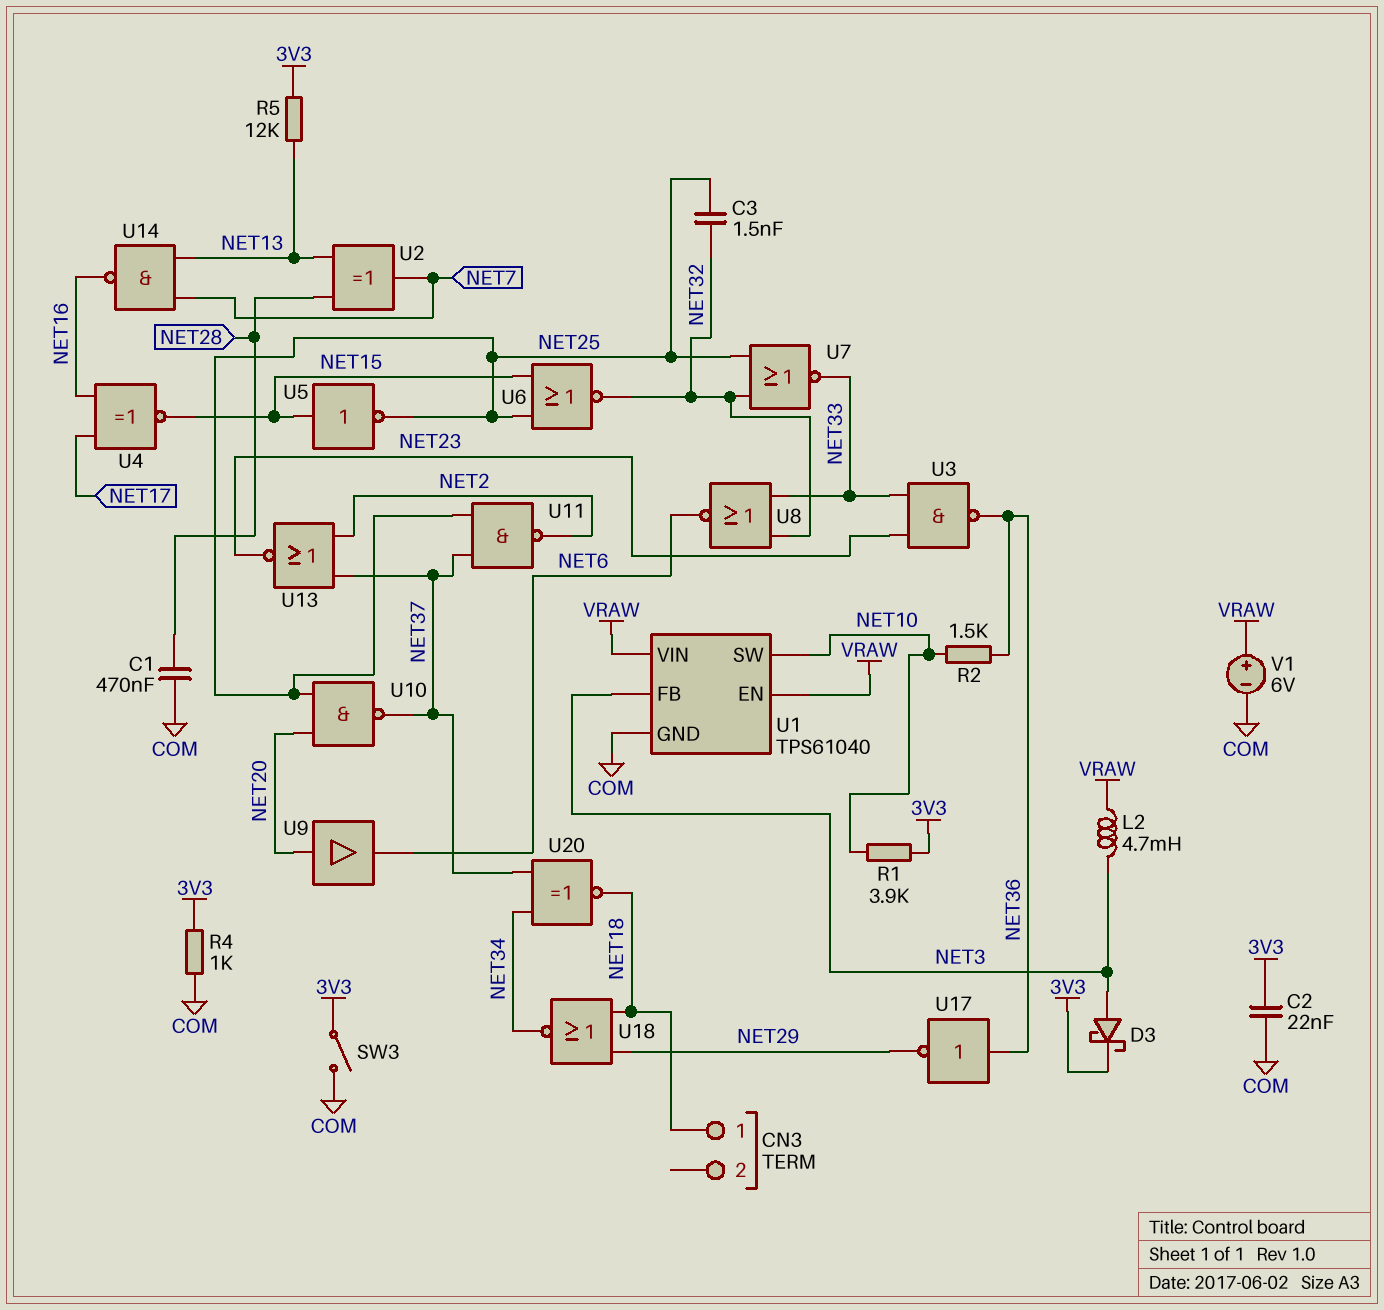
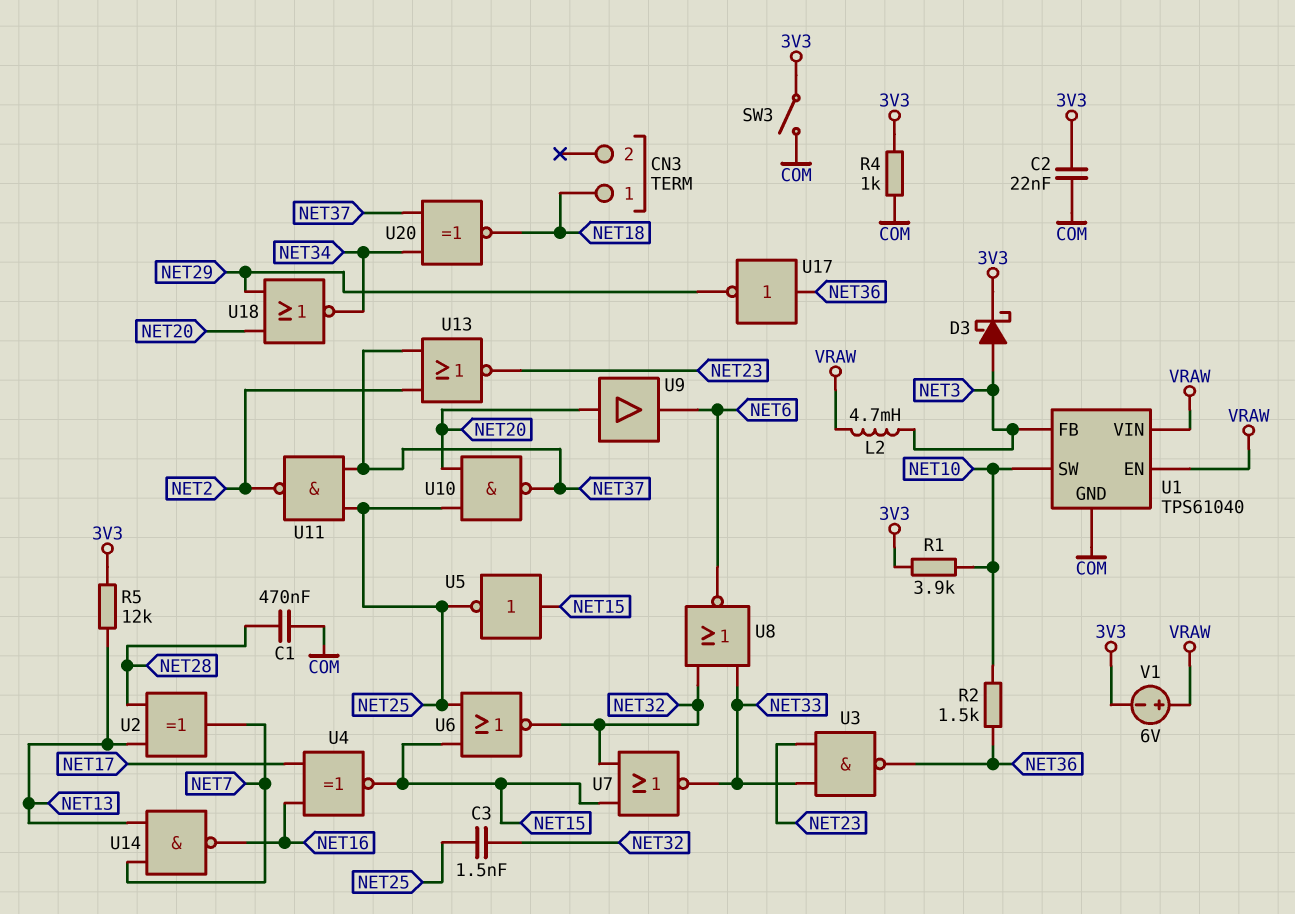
U7: NOR (in NET25, in NET32, out NET33) -> NOR (in NET15, in NET32, out NET33)
U18: NOR (in NET18, in NET29, out NET34) -> NOR (in NET20, in NET29, out NET34)
V1: 6V (plus VRAW, minus COM) -> 6V (plus VRAW, minus 3V3)

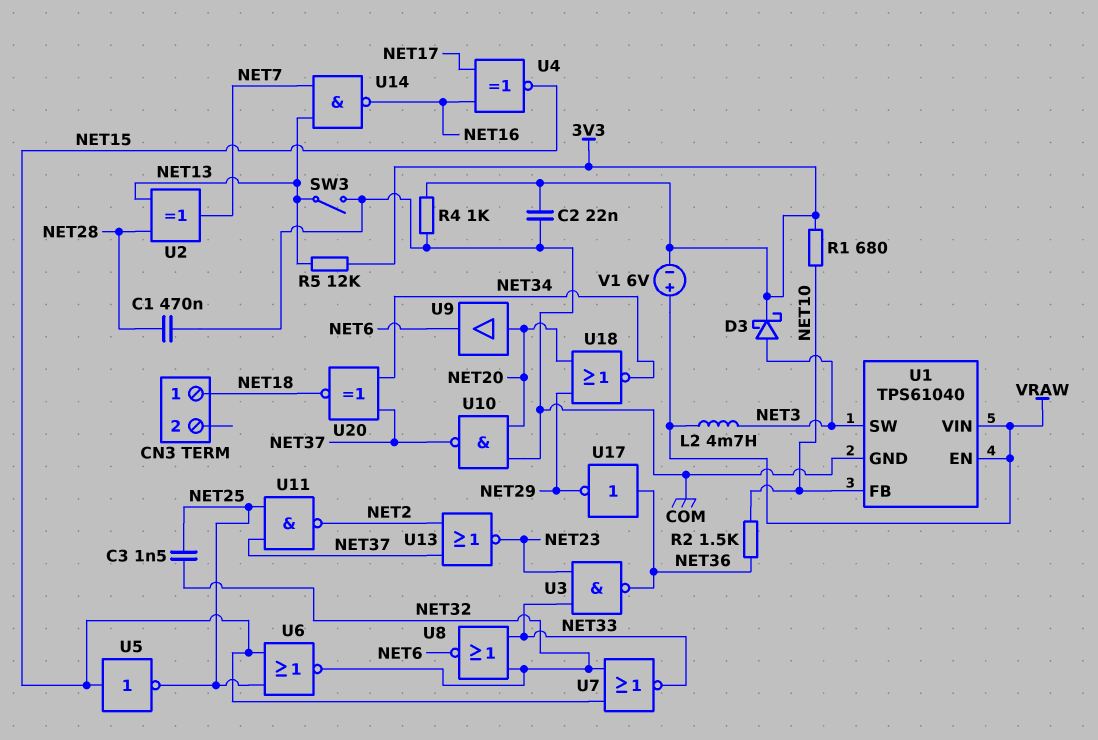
R1: 3.9k (3V3, NET10) -> 680 (3V3, NET10)
SW3: switch (3V3, COM) -> switch (COM, NET13)
U1 pin FB: NET3 -> NET10
U1 pin SW: NET10 -> NET3
U10: NAND (in NET20, in NET25, out NET37) -> NAND (in COM, in NET20, out NET37)

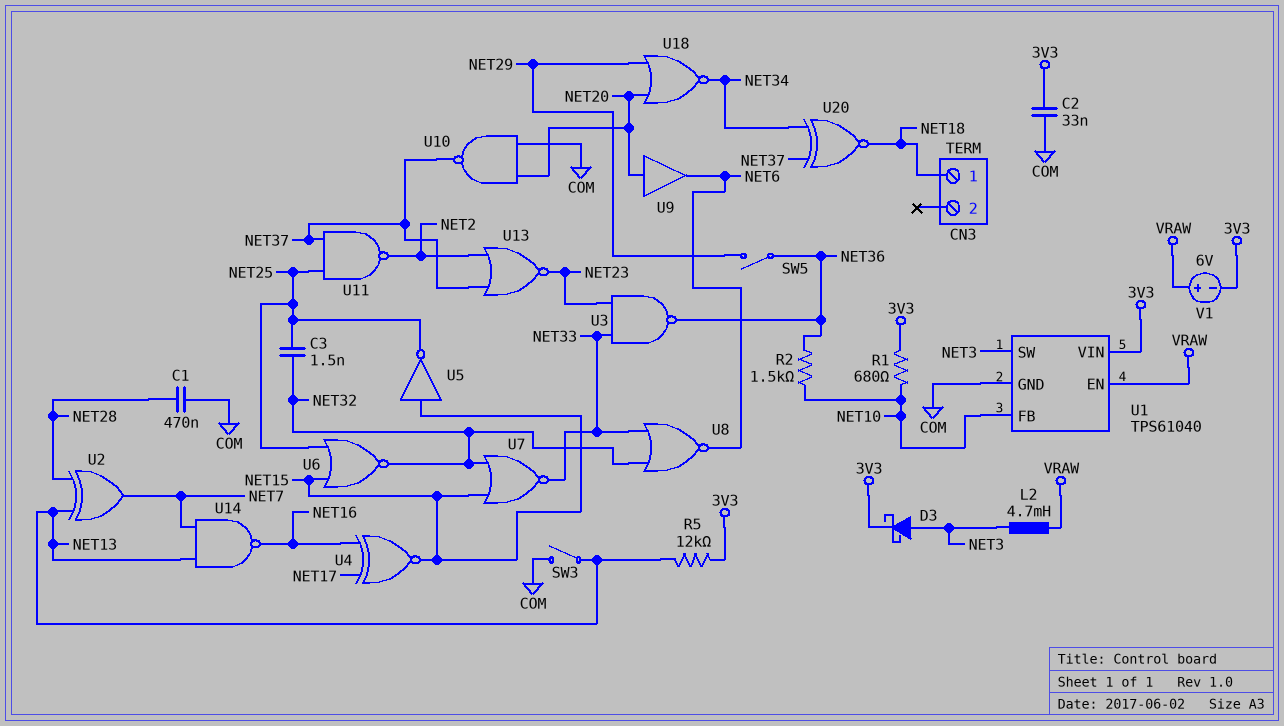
C2: 22nF (3V3, COM) -> 33nF (3V3, COM)
R4: 1k (3V3, COM) -> none
SW5: none -> switch (NET29, NET36)
U1 pin VIN: VRAW -> 3V3
U17: NOT (in NET36, out NET29) -> none

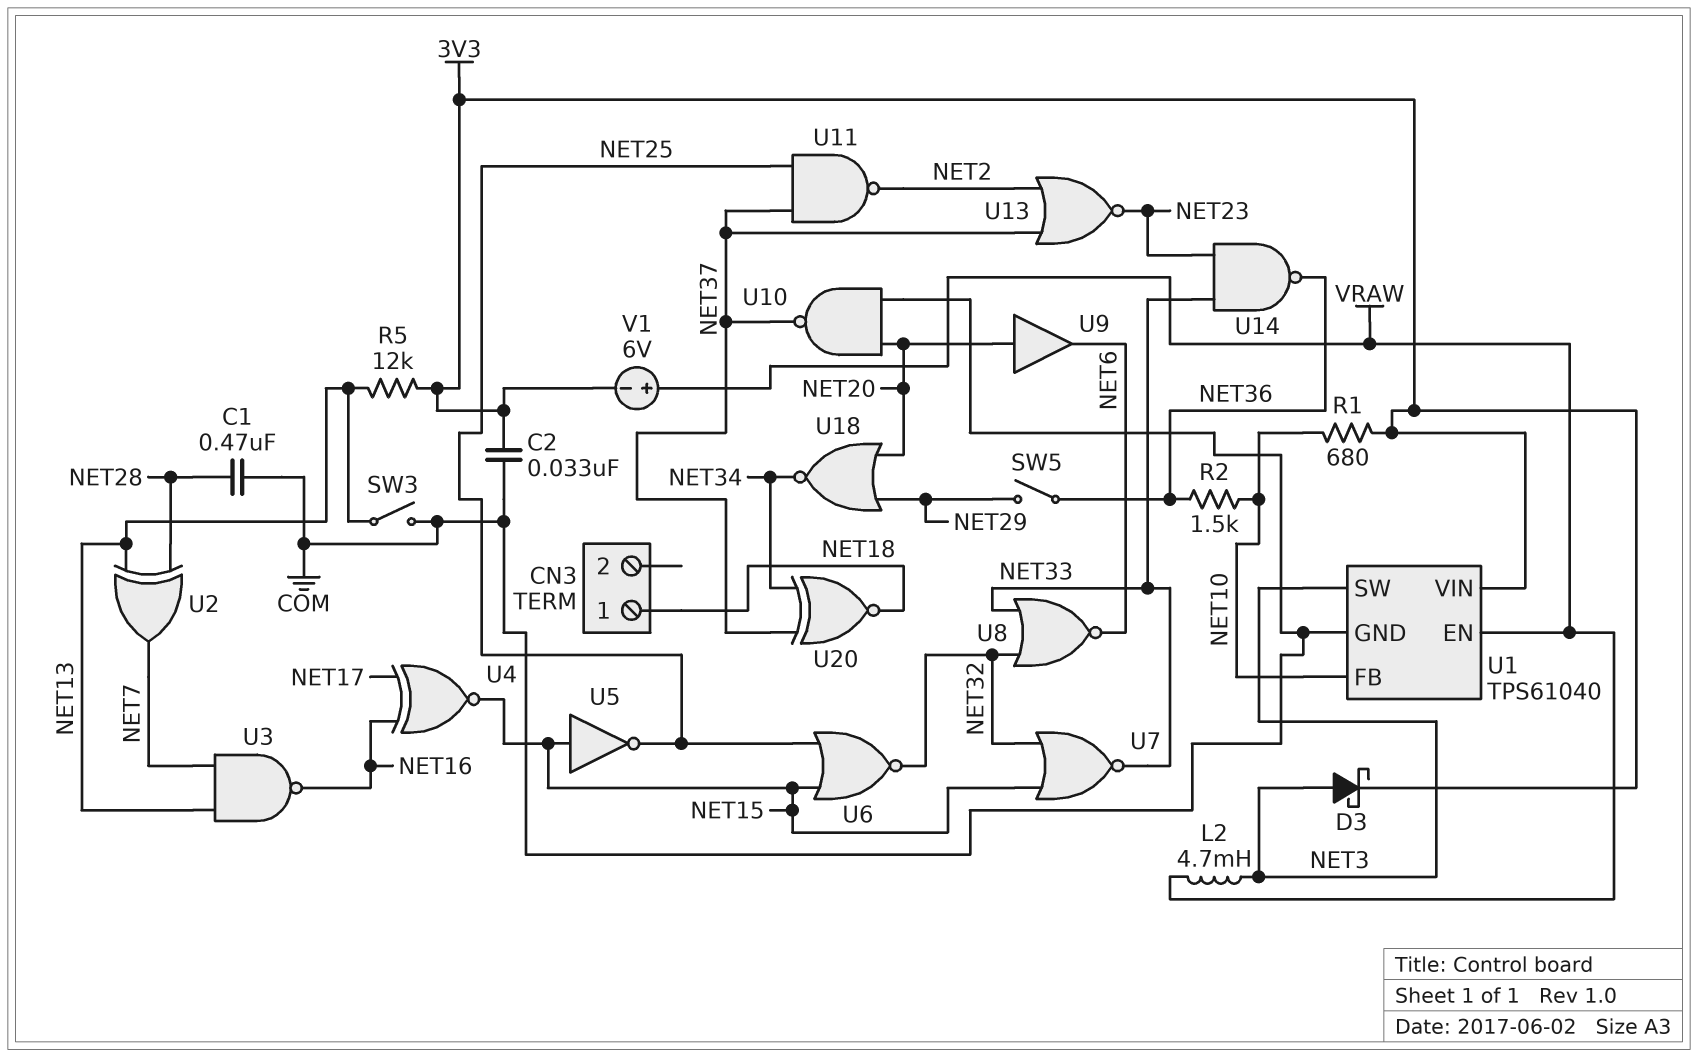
C3: 1.5nF (NET25, NET32) -> none
U3: NAND (in NET23, in NET33, out NET36) -> NAND (in NET7, in NET13, out NET16)
U14: NAND (in NET7, in NET13, out NET16) -> NAND (in NET23, in NET33, out NET36)

